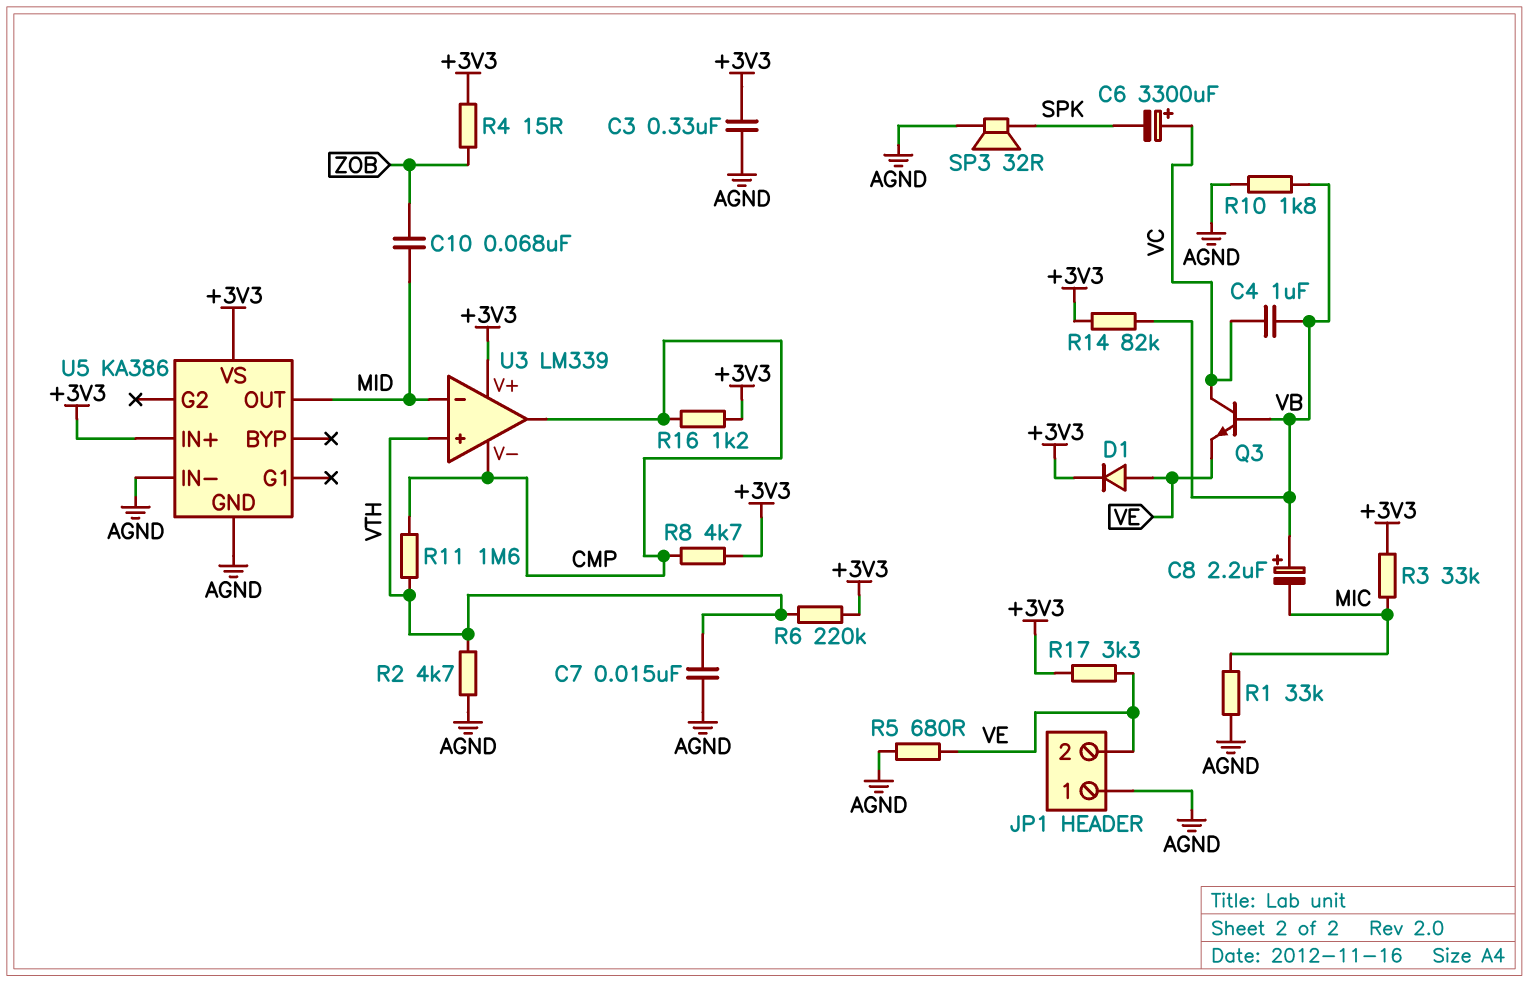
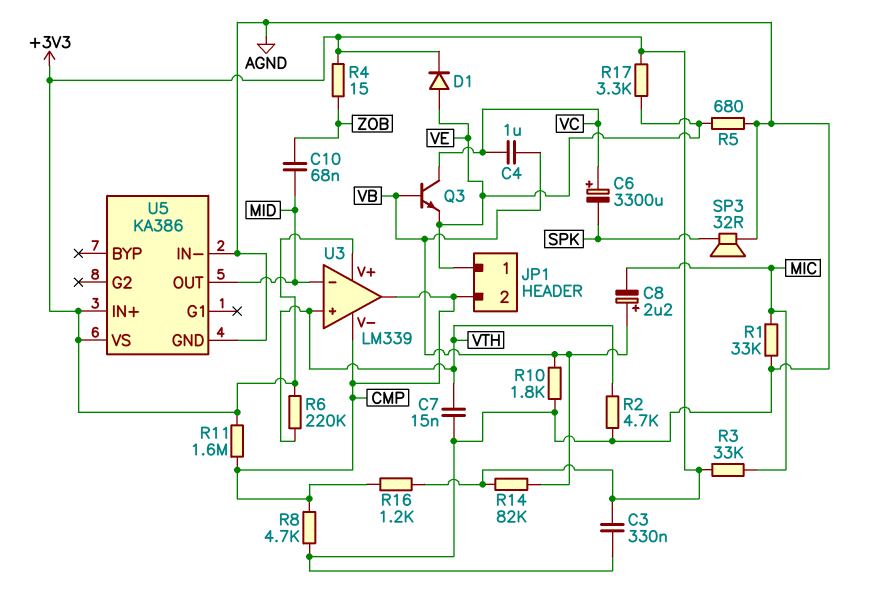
JP1 pin 1: AGND -> VE
JP1 pin 2: VE -> CMP
R8: 4.7k (+3V3, CMP) -> 4.7k (AGND, CMP)
R11: 1.6M (CMP, VTH) -> 1.6M (+3V3, CMP)

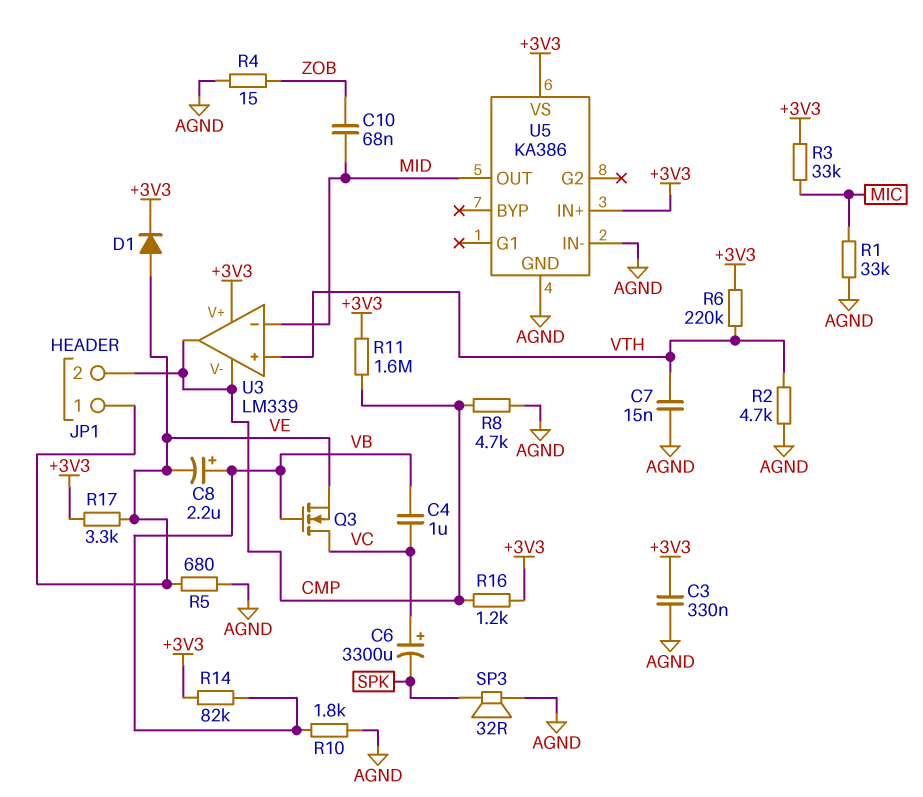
C8: 2.2uF (plus VB, minus MIC) -> 2.2uF (plus VB, minus VE)
Q3: NPN (B VB, C VC, E VE) -> NMOS (G VB, D VC, S VE)
R4: 15 (+3V3, ZOB) -> 15 (AGND, ZOB)

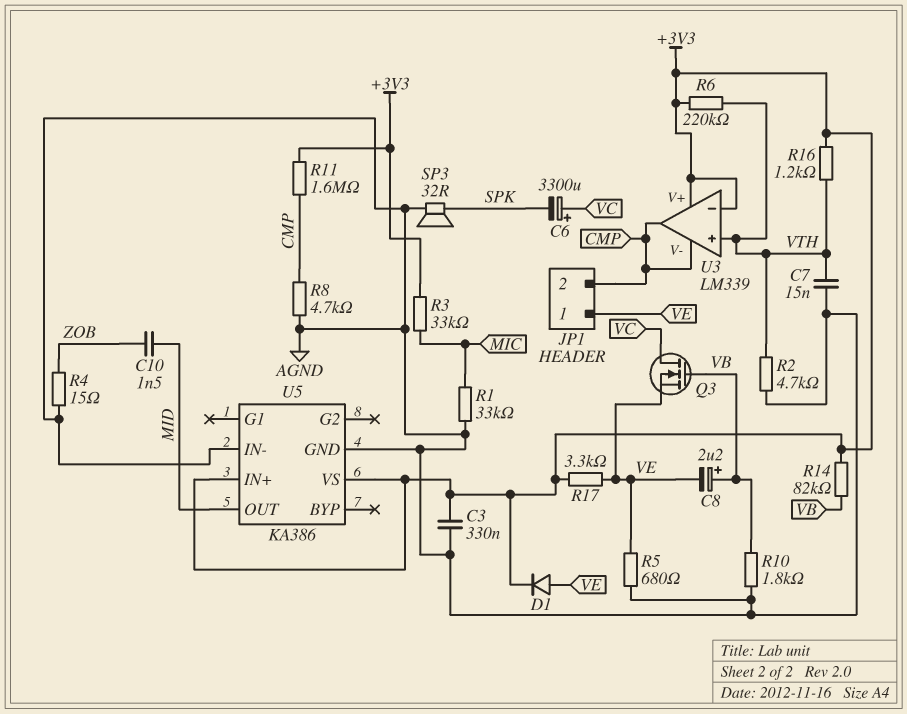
C4: 1uF (VB, VC) -> none
C10: 68nF (MID, ZOB) -> 1.5nF (MID, ZOB)
R16: 1.2k (+3V3, CMP) -> 1.2k (+3V3, VTH)
U3 pin in-: MID -> +3V3

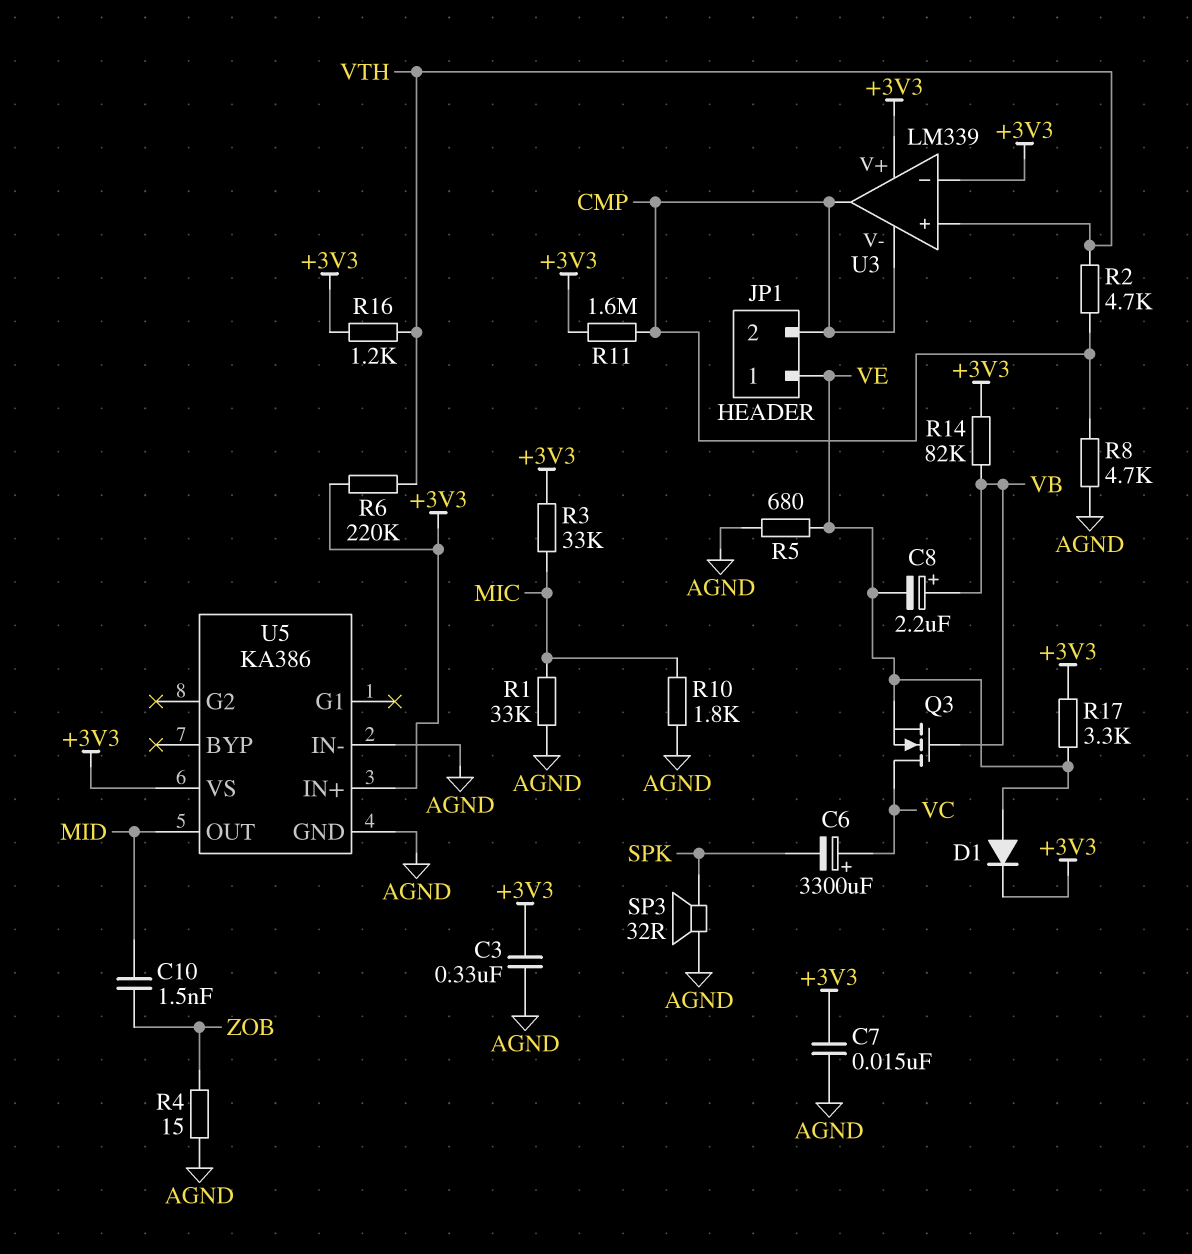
C7: 15nF (AGND, VTH) -> 15nF (+3V3, AGND)
R2: 4.7k (AGND, VTH) -> 4.7k (CMP, VTH)
R10: 1.8k (AGND, VB) -> 1.8k (AGND, MIC)

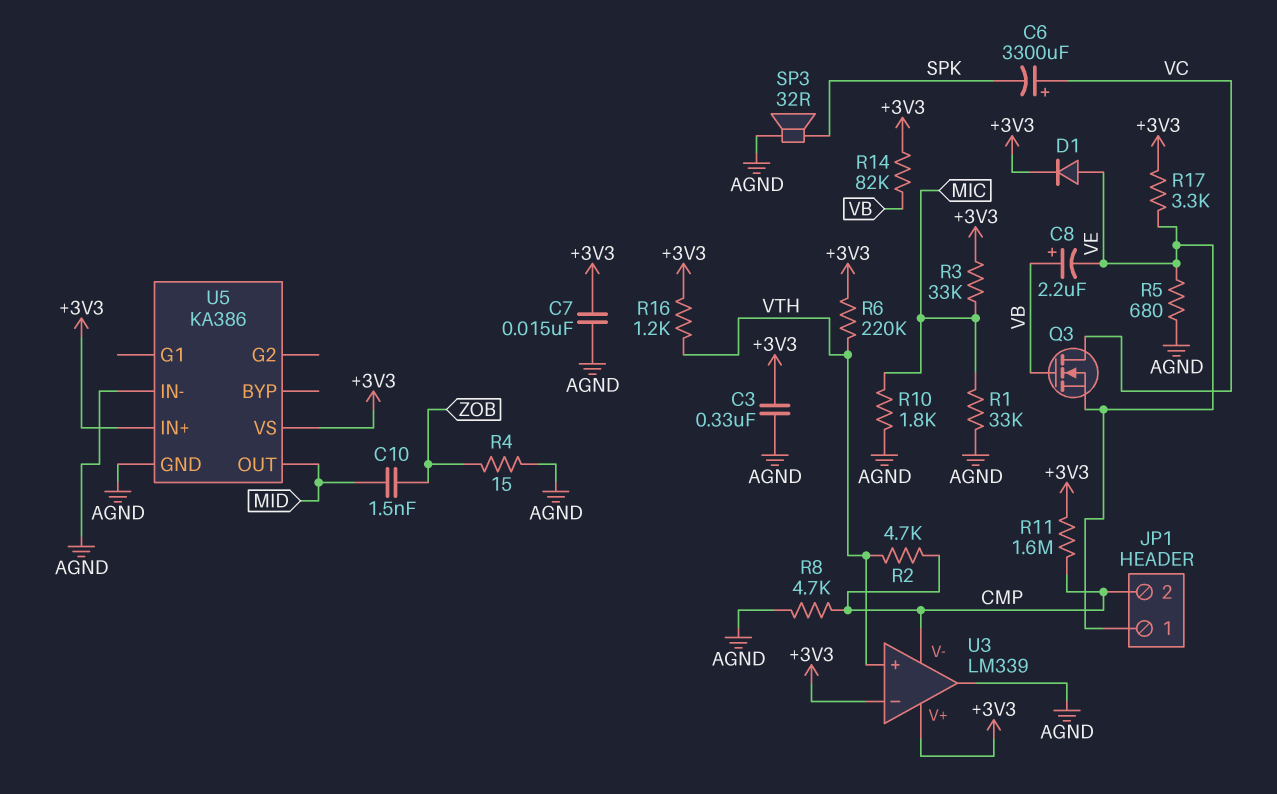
U3 pin out: CMP -> AGND

